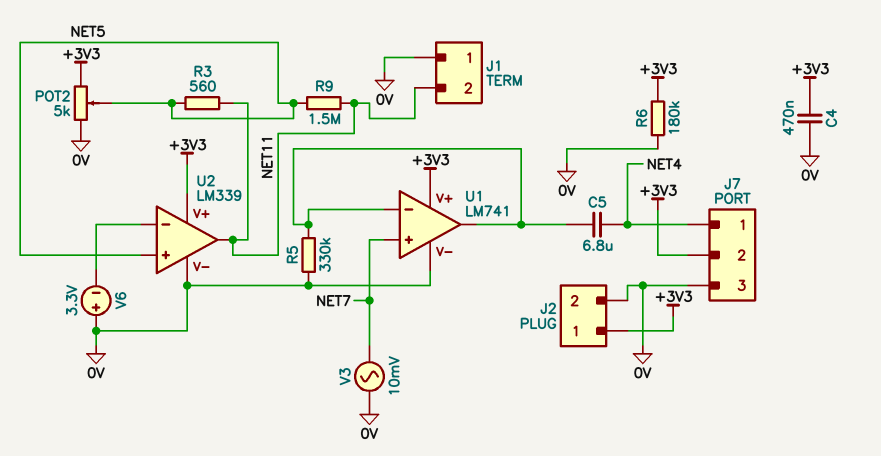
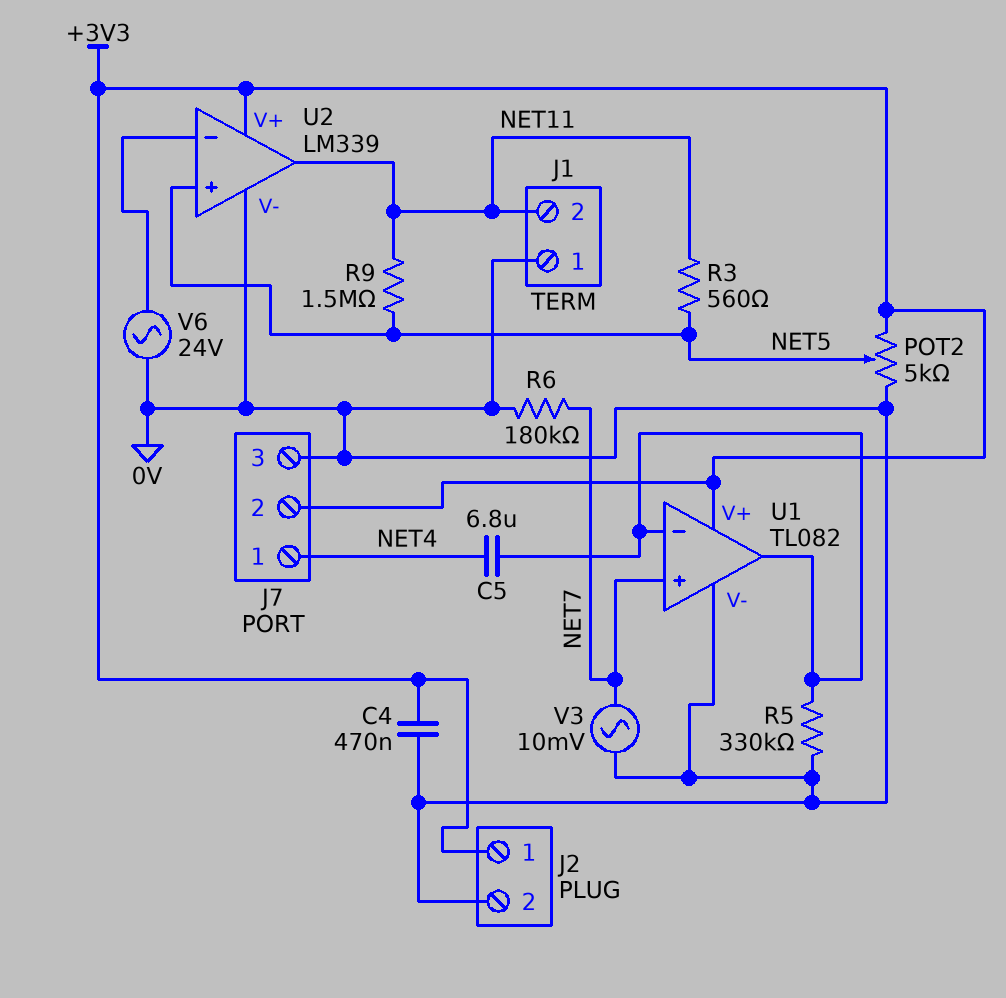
R6: 180k (+3V3, 0V) -> 180k (0V, NET7)
U1: LM741 -> TL082
V6: 3.3V (plus 0V, minus U2/in-) -> AC 24V (0V, U2/in-)

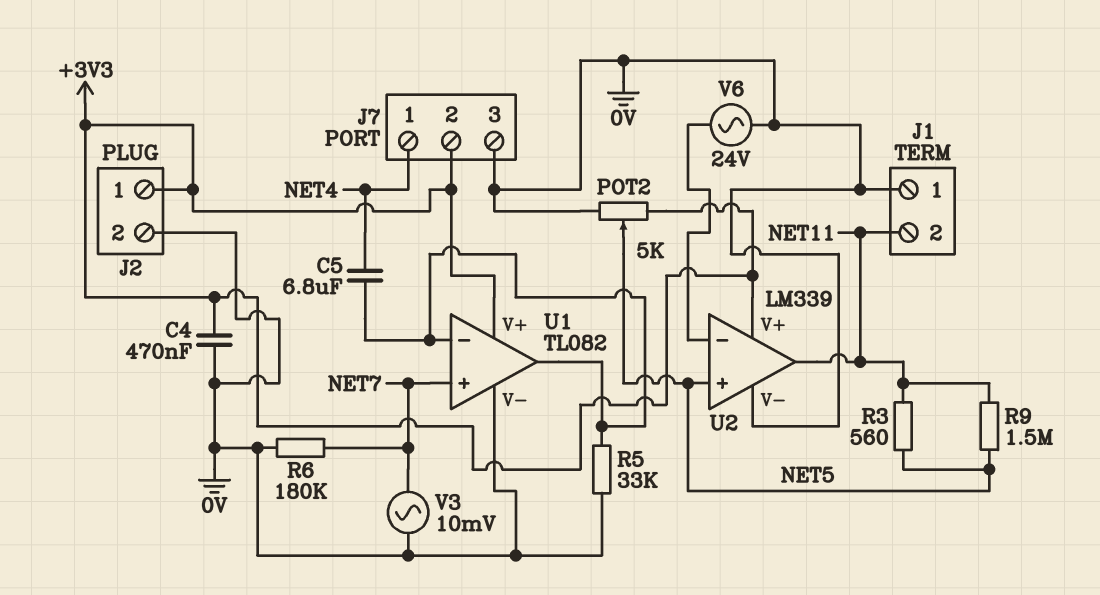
R5: 330k (0V, U1/in-) -> 33k (0V, U1/in-)

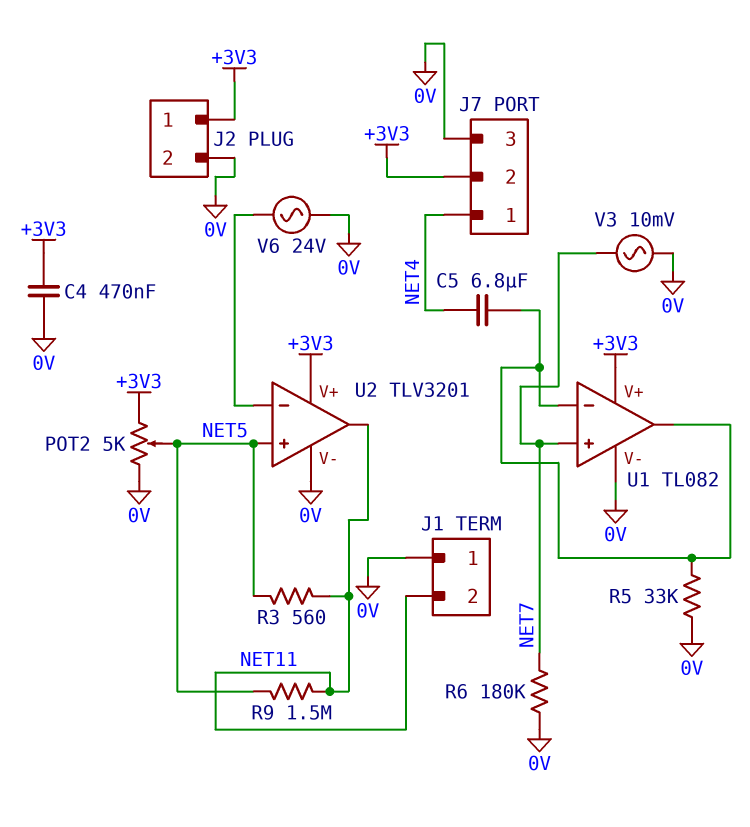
U2: LM339 -> TLV3201

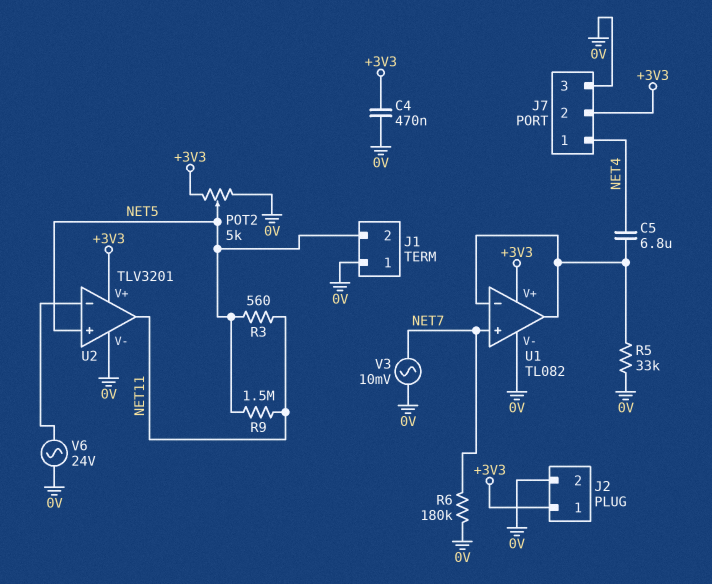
J1 pin 2: NET11 -> NET5

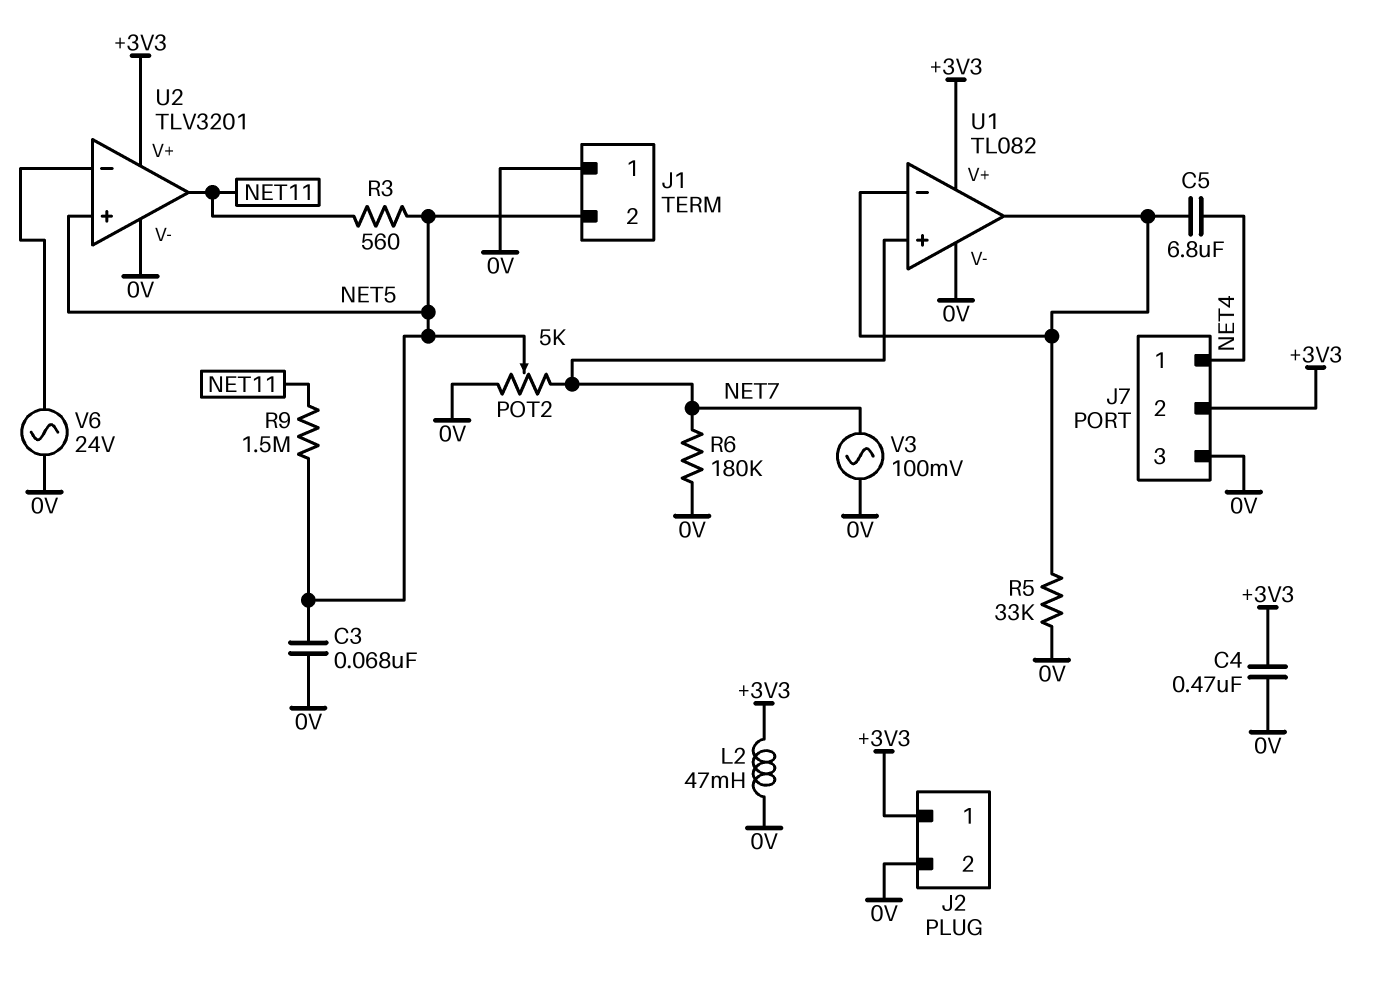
C3: none -> 68nF (0V, NET5)
L2: none -> 47mH (+3V3, 0V)
POT2: 5k (+3V3, 0V, wiper NET5) -> 5k (0V, NET7, wiper NET5)
V3: AC 10mV (0V, NET7) -> AC 100mV (0V, NET7)

